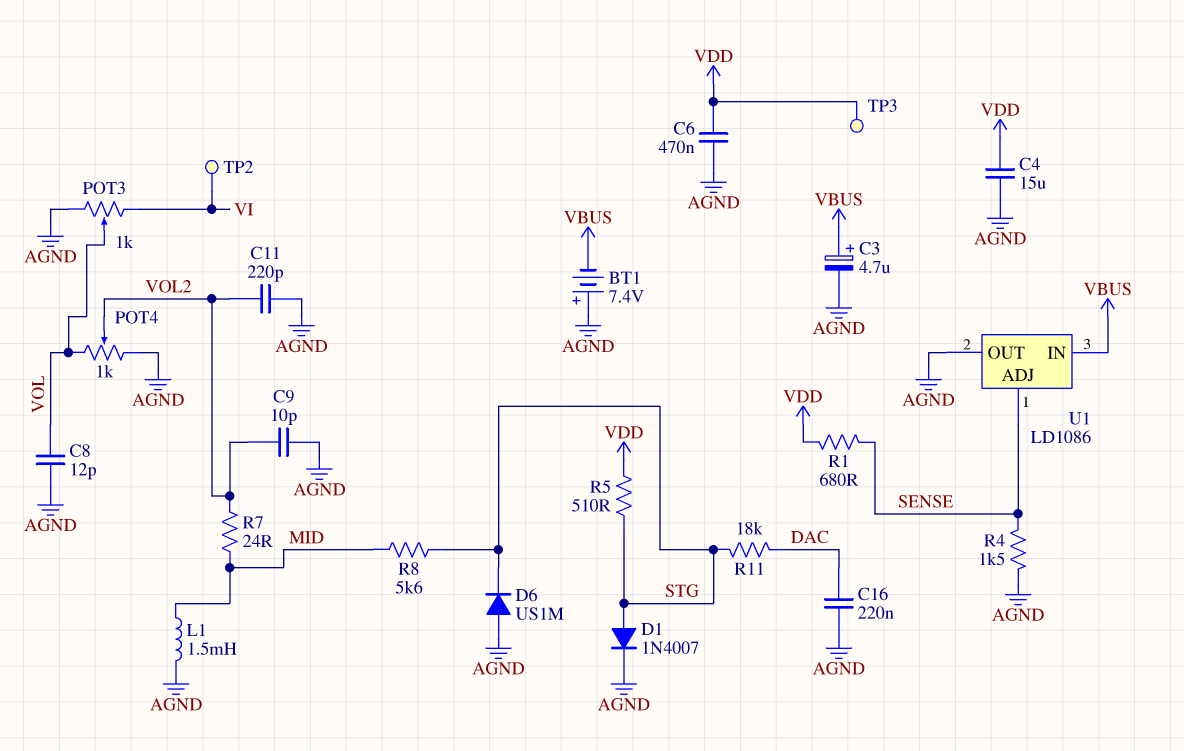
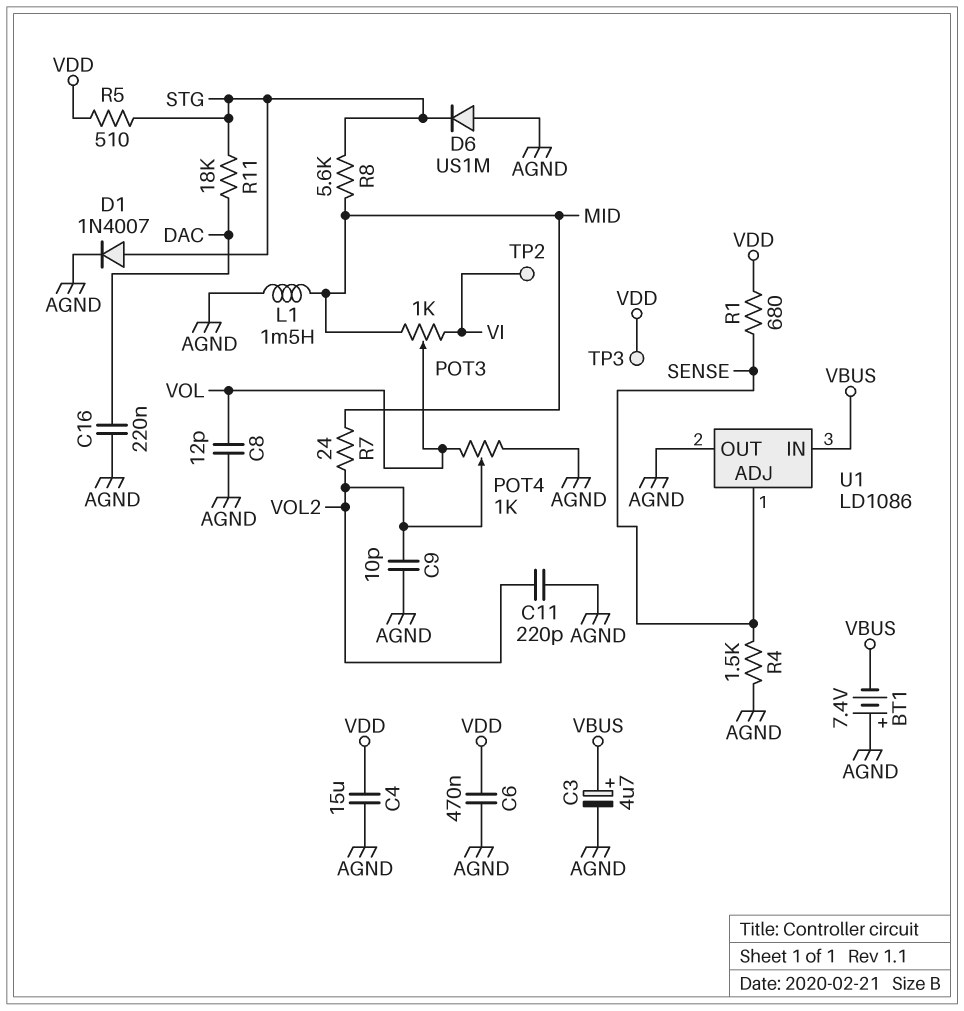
POT3: 1k (AGND, VI, wiper VOL) -> 1k (MID, VI, wiper VOL)

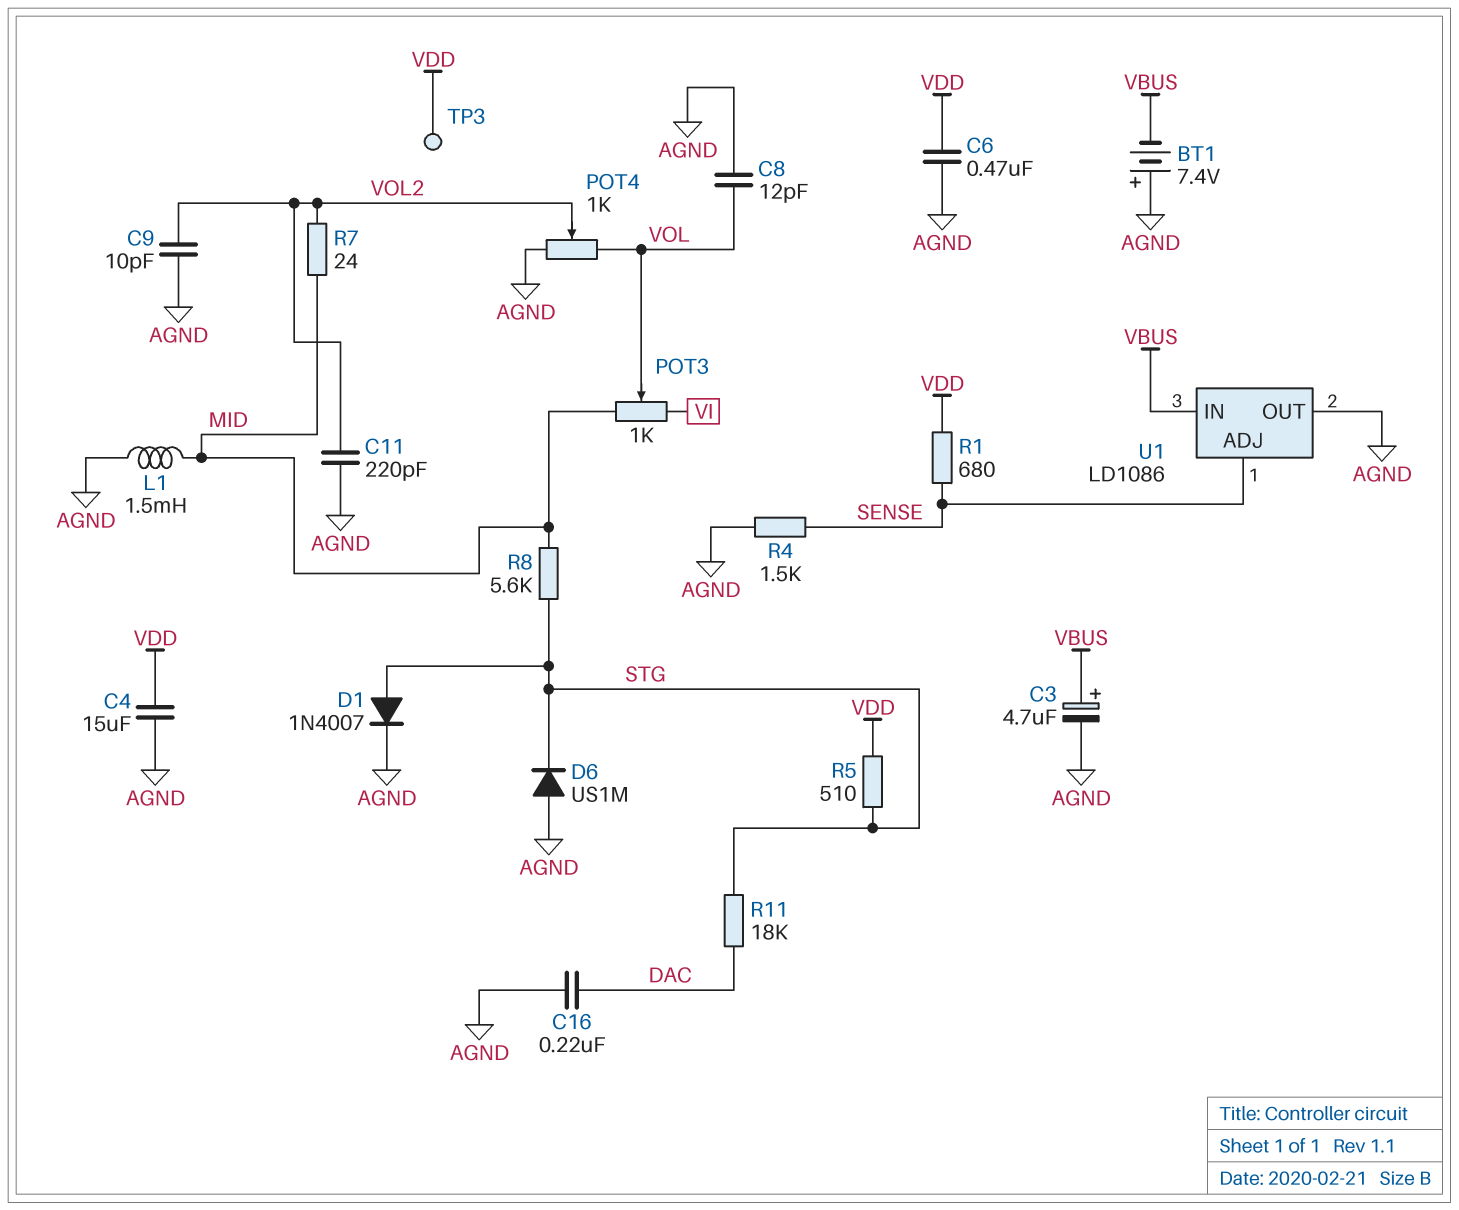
TP2: test point (VI) -> none

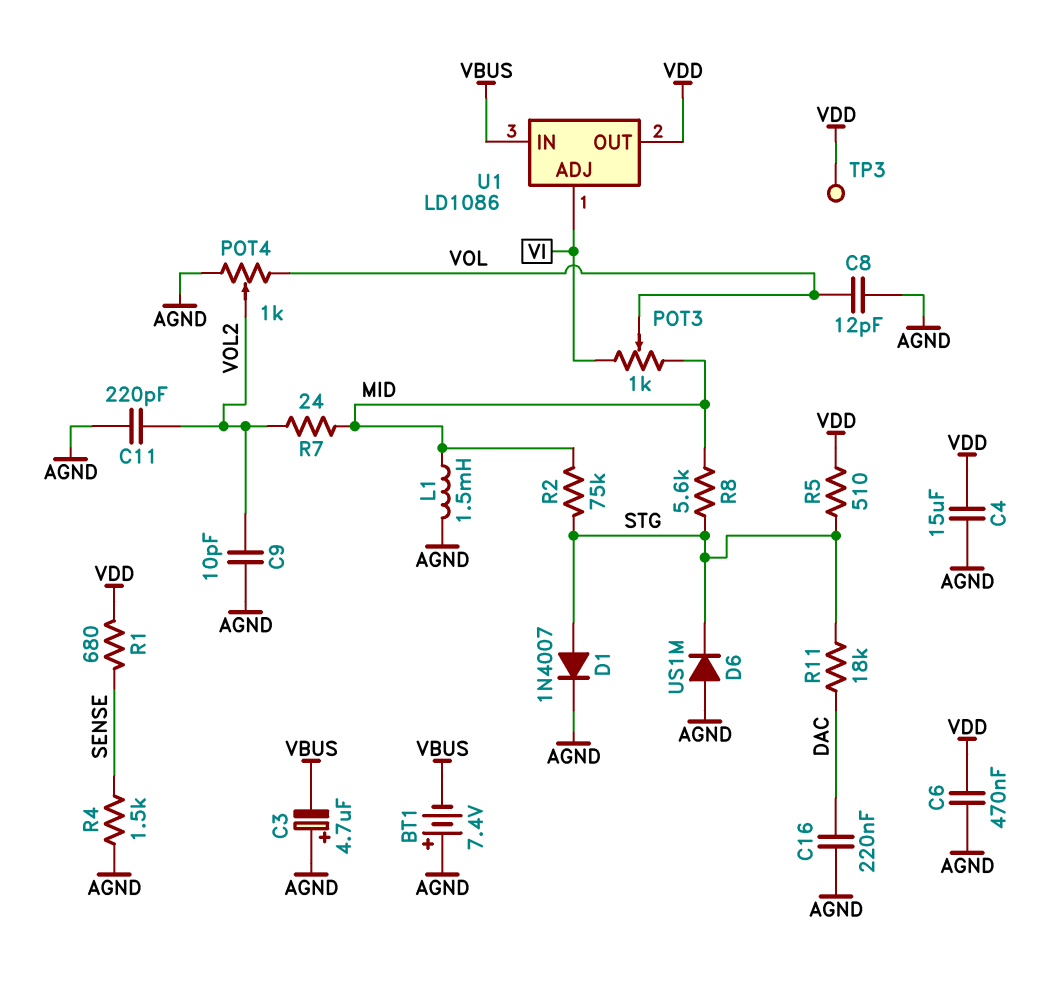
C3: 4.7uF (plus VBUS, minus AGND) -> 4.7uF (plus AGND, minus VBUS)
R2: none -> 75k (MID, STG)
U1 pin ADJ: SENSE -> VI
U1 pin OUT: AGND -> VDD

